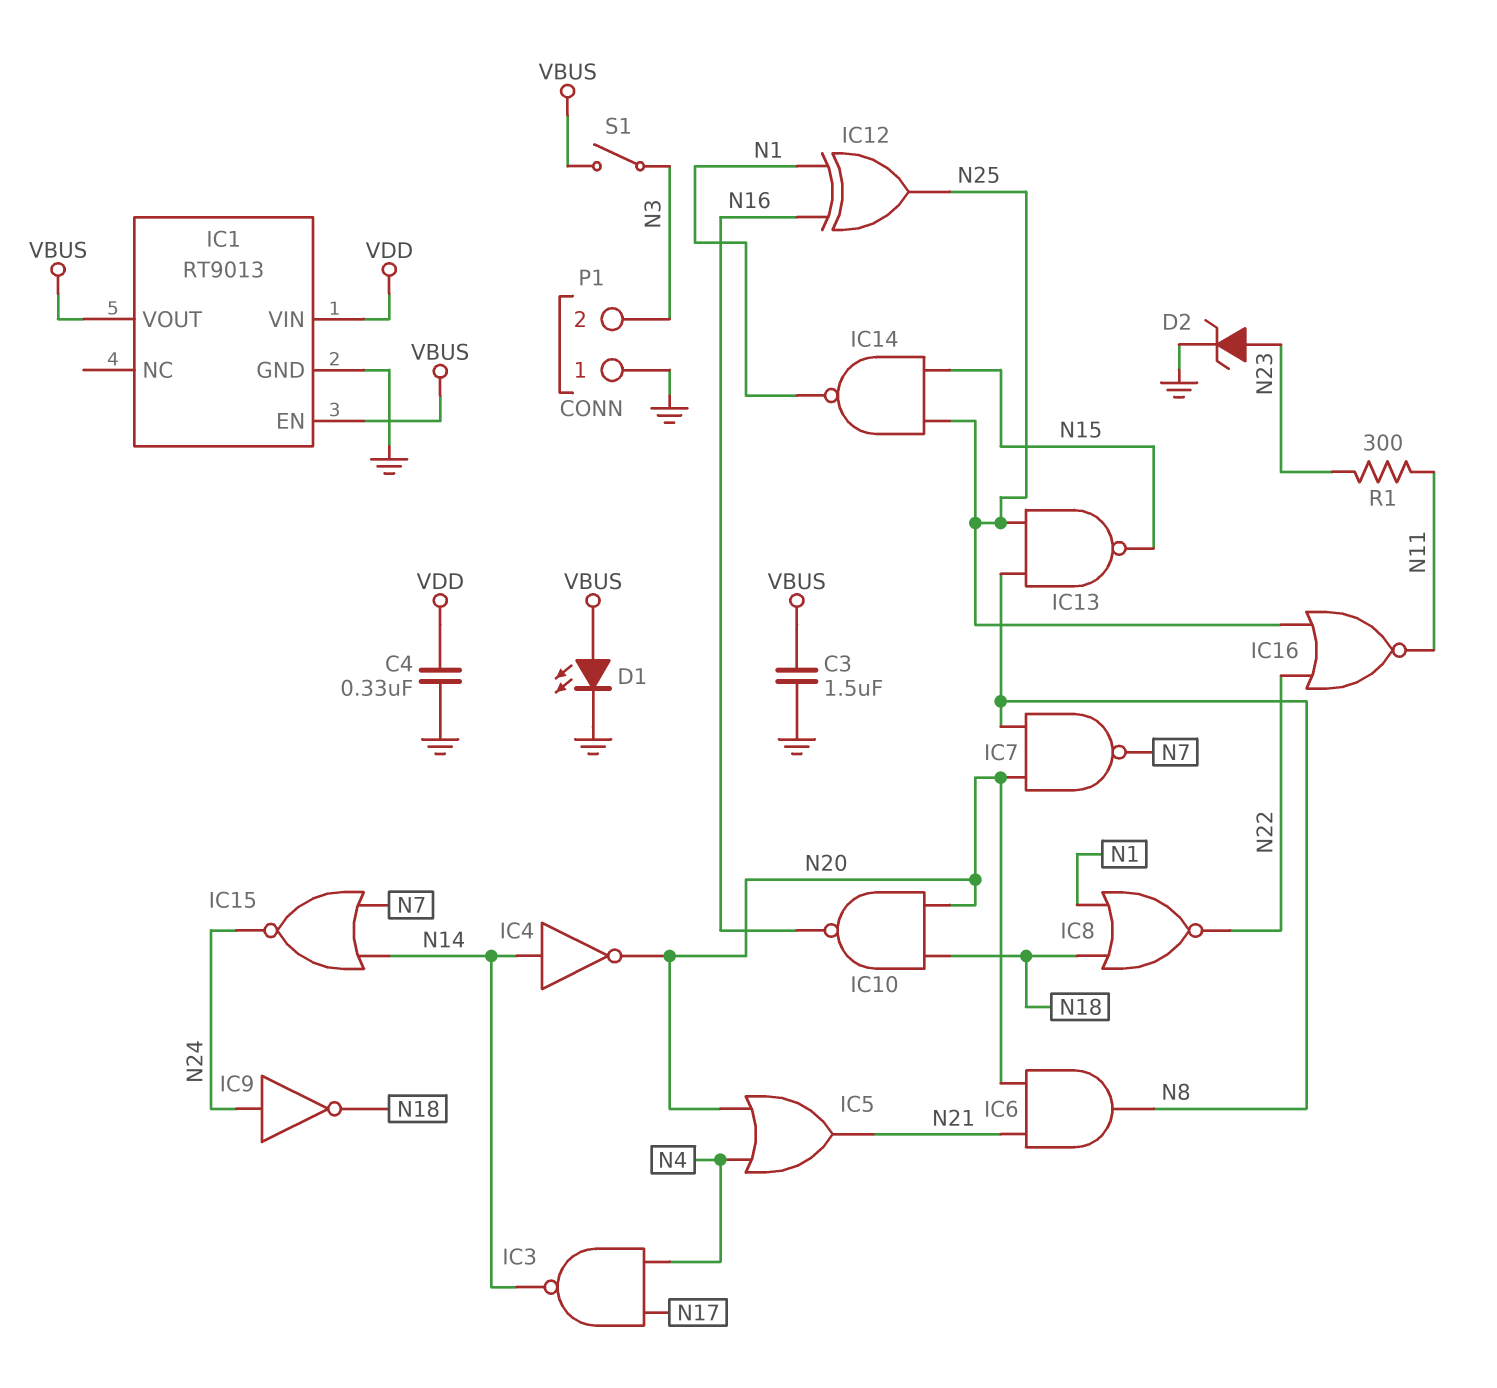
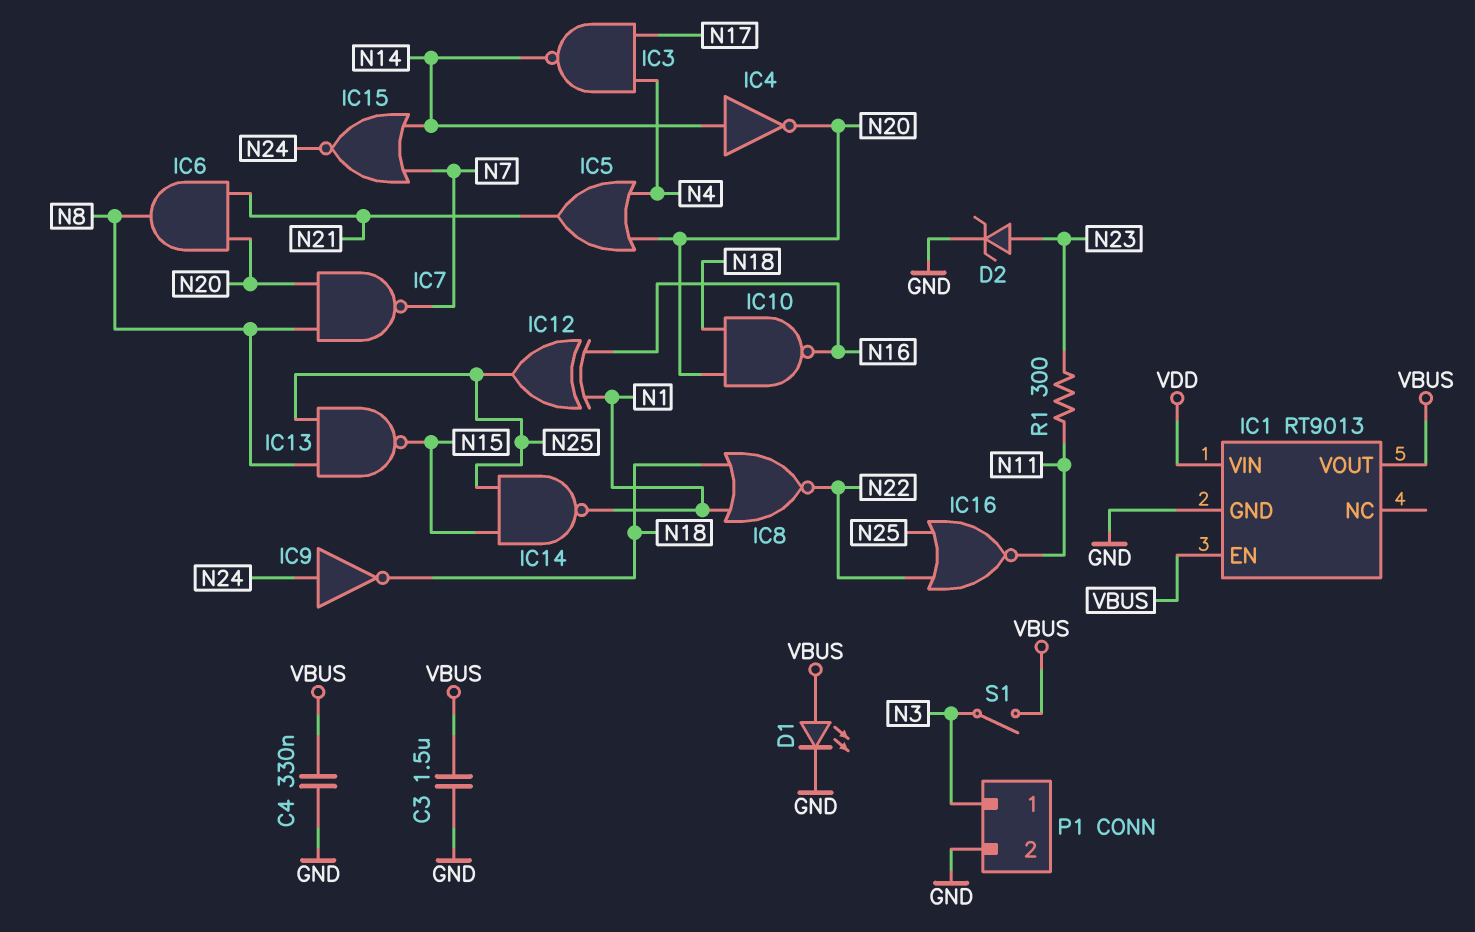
C4: 330nF (GND, VDD) -> 330nF (GND, VBUS)
P1 pin 1: GND -> N3
P1 pin 2: N3 -> GND

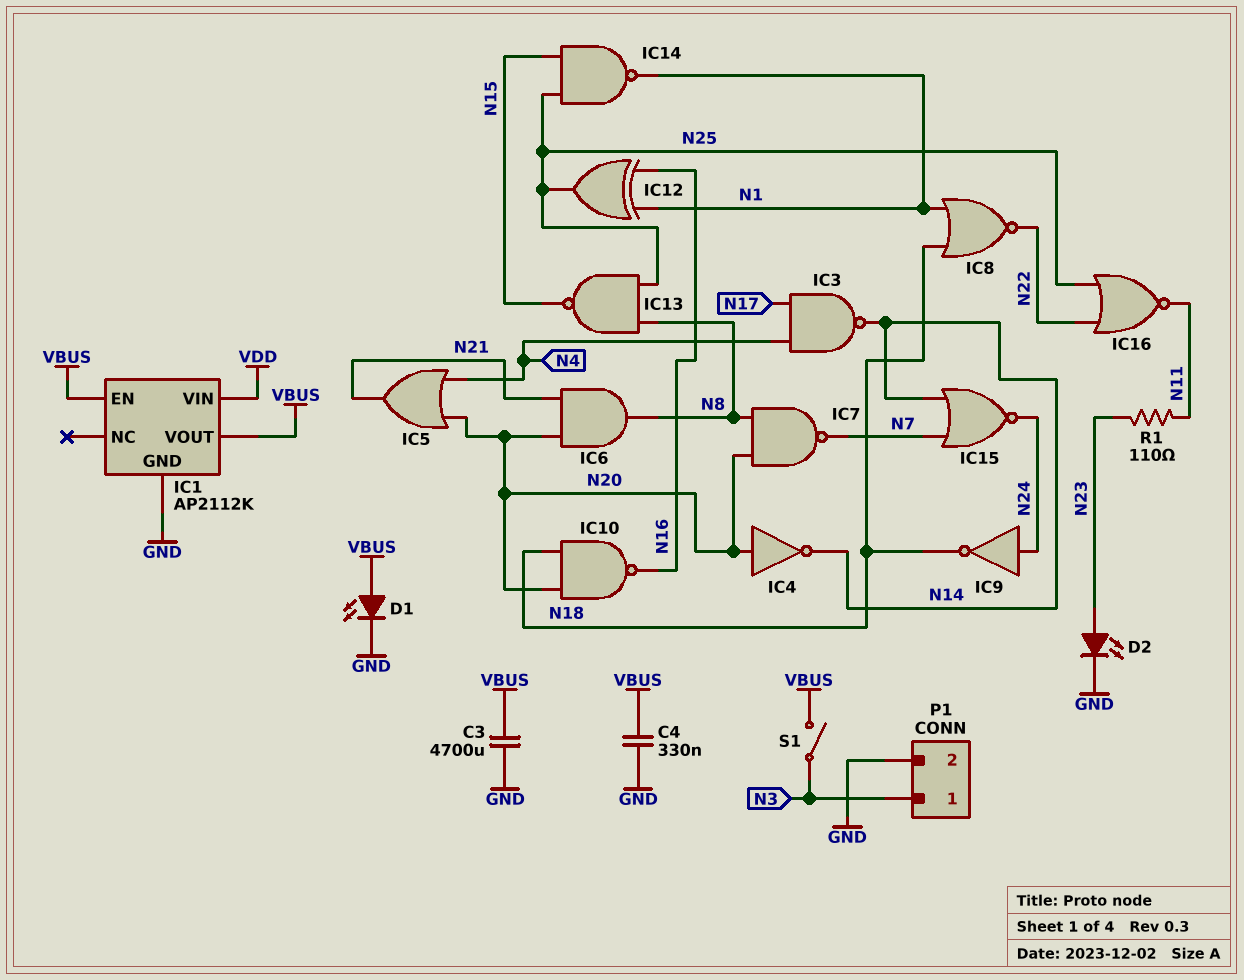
C3: 1.5uF (GND, VBUS) -> 4700uF (GND, VBUS)
D2: zener (A N23, K GND) -> LED (A N23, K GND)
IC1: RT9013 -> AP2112K
IC4: NOT (in N14, out N20) -> NOT (in N20, out N14)
R1: 300 (N11, N23) -> 110 (N11, N23)

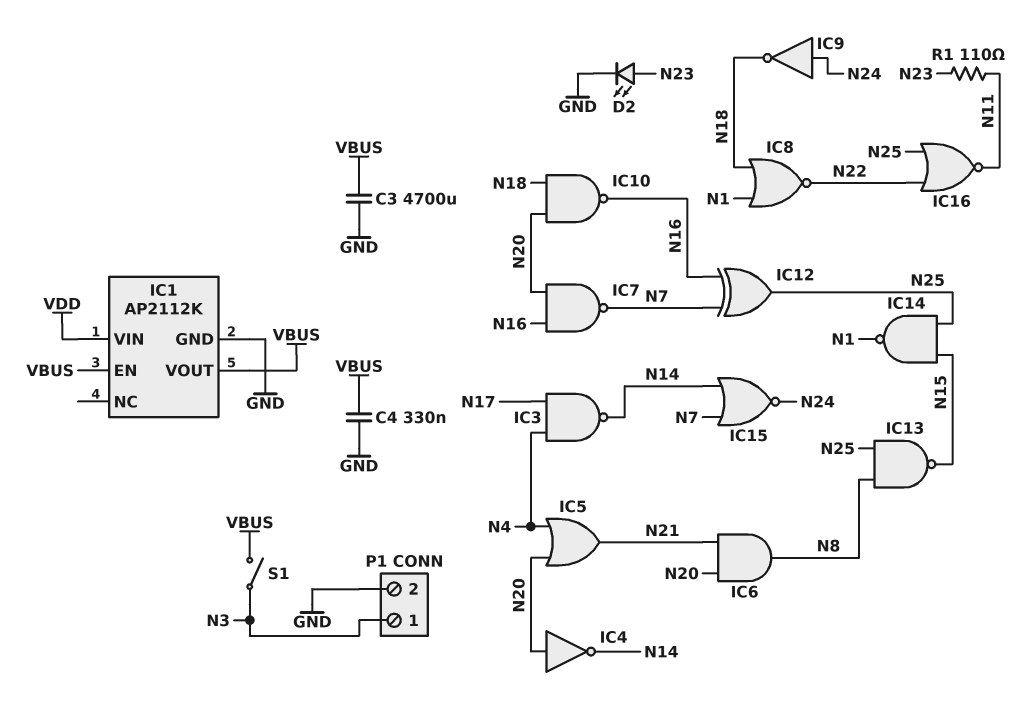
D1: LED (A VBUS, K GND) -> none
IC7: NAND (in N8, in N20, out N7) -> NAND (in N16, in N20, out N7)
IC12: XOR (in N1, in N16, out N25) -> XOR (in N7, in N16, out N25)

